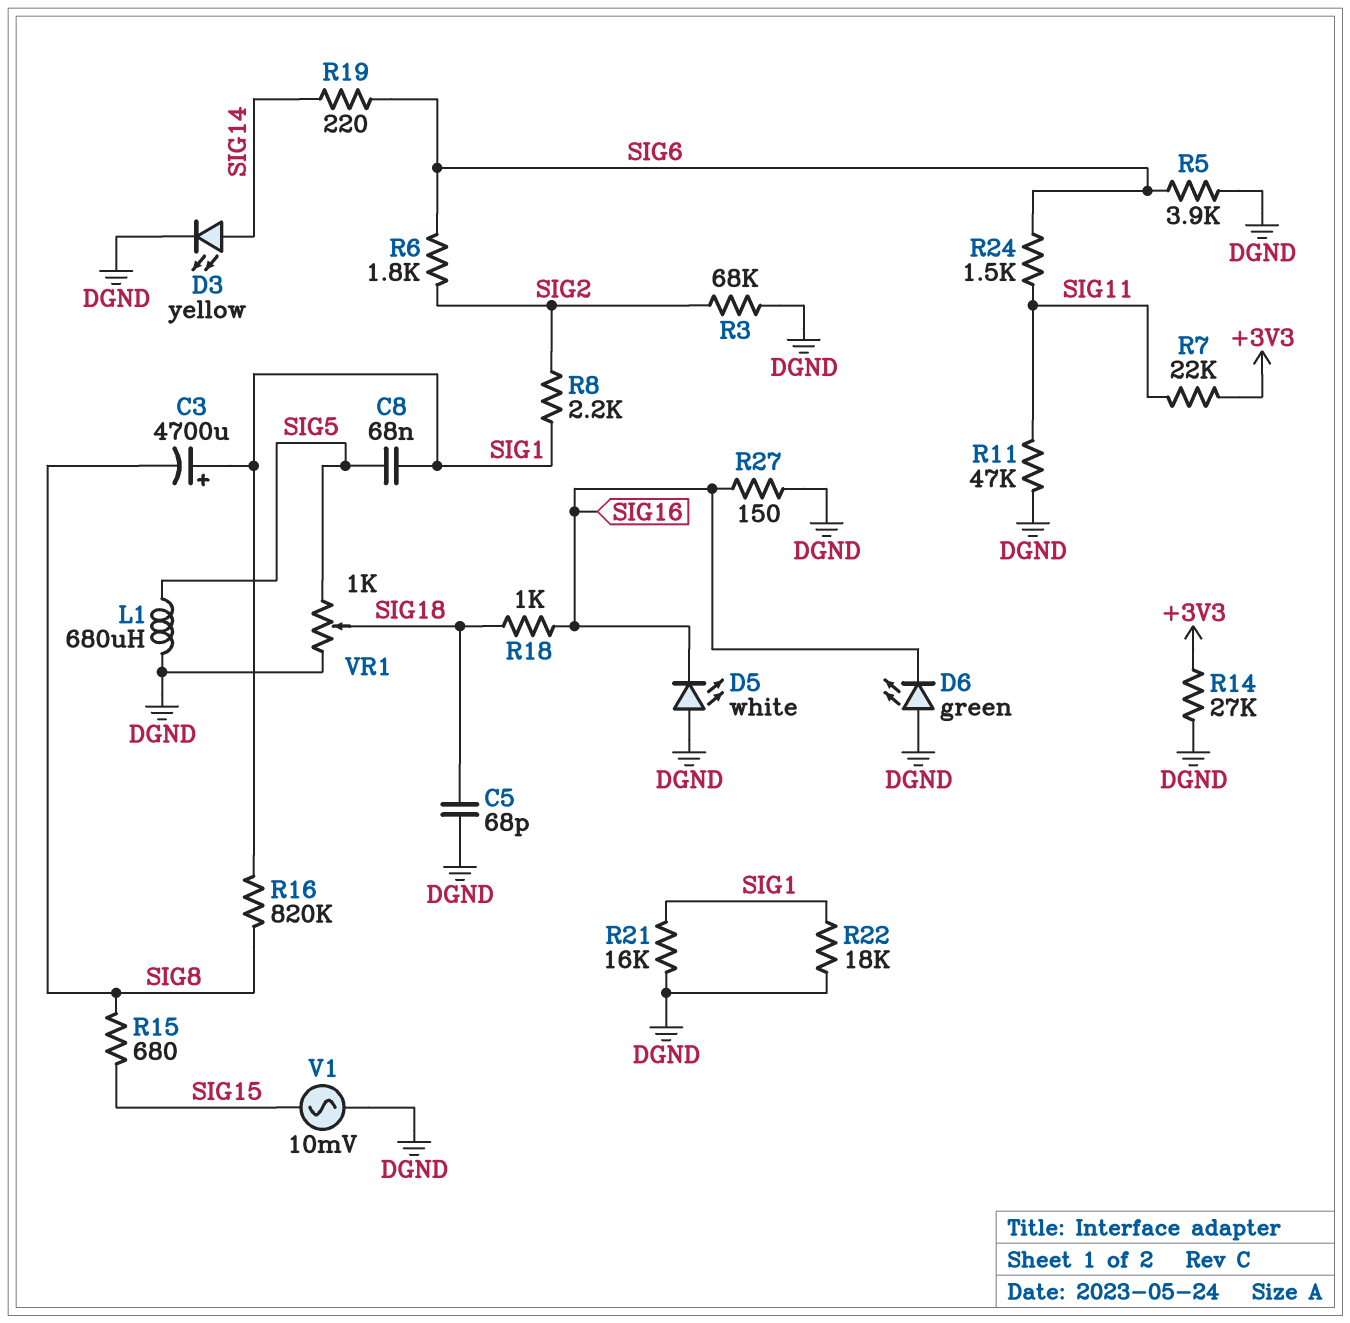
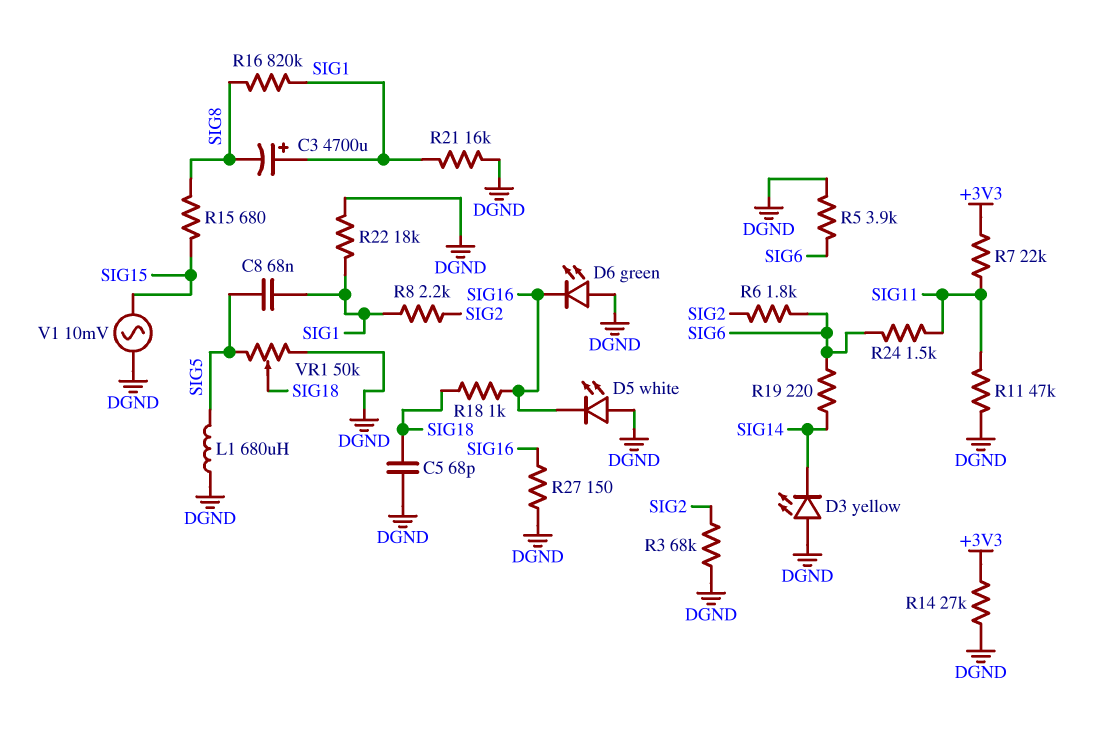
D3: LED yellow (A SIG14, K DGND) -> LED yellow (A DGND, K SIG14)
VR1: 1k (DGND, SIG5, wiper SIG18) -> 50k (DGND, SIG5, wiper SIG18)

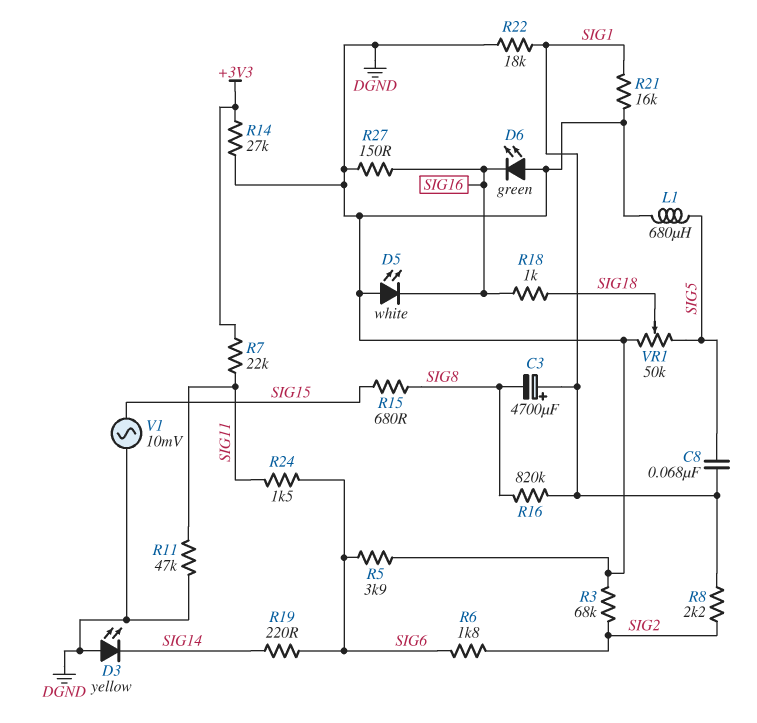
C5: 68pF (DGND, SIG18) -> none

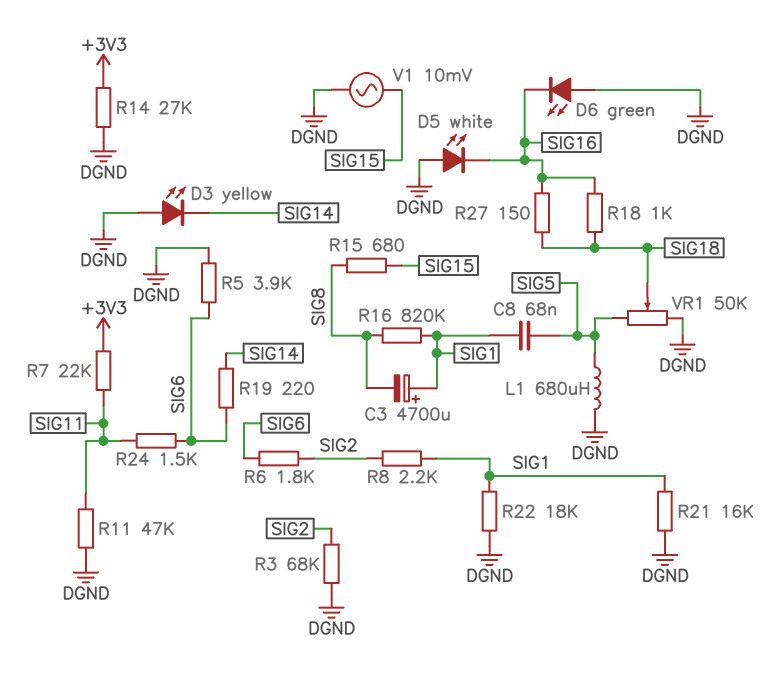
R27: 150 (DGND, SIG16) -> 150 (SIG16, SIG18)

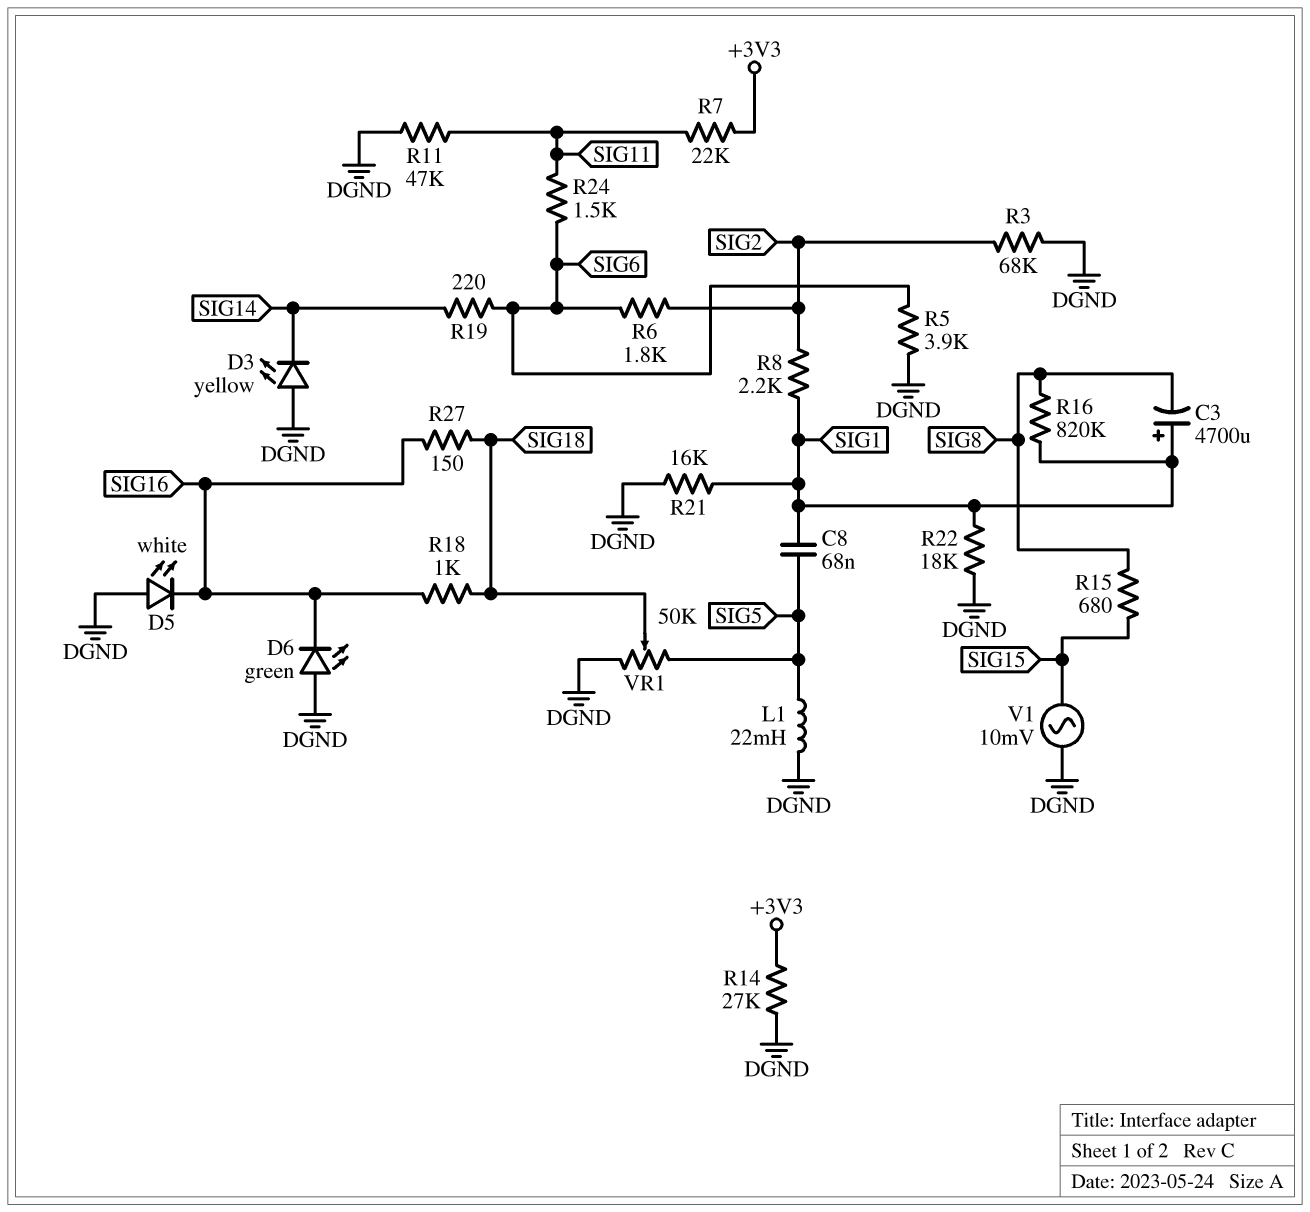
L1: 680uH (DGND, SIG5) -> 22mH (DGND, SIG5)

